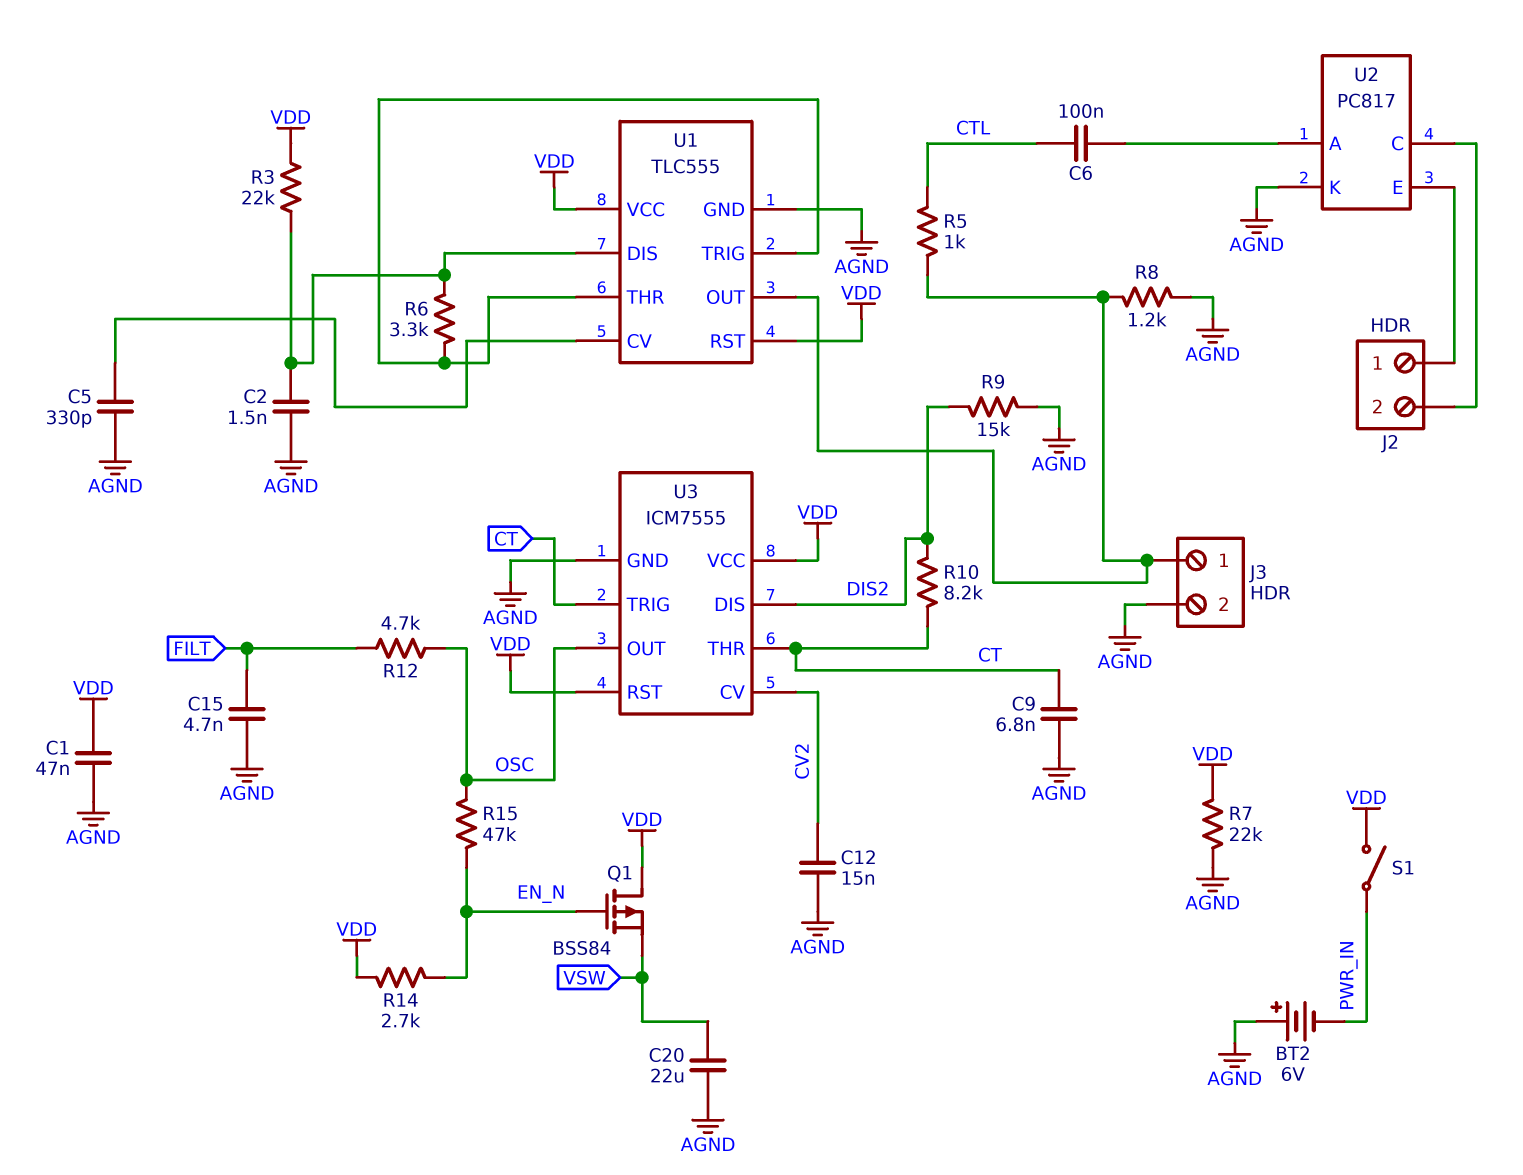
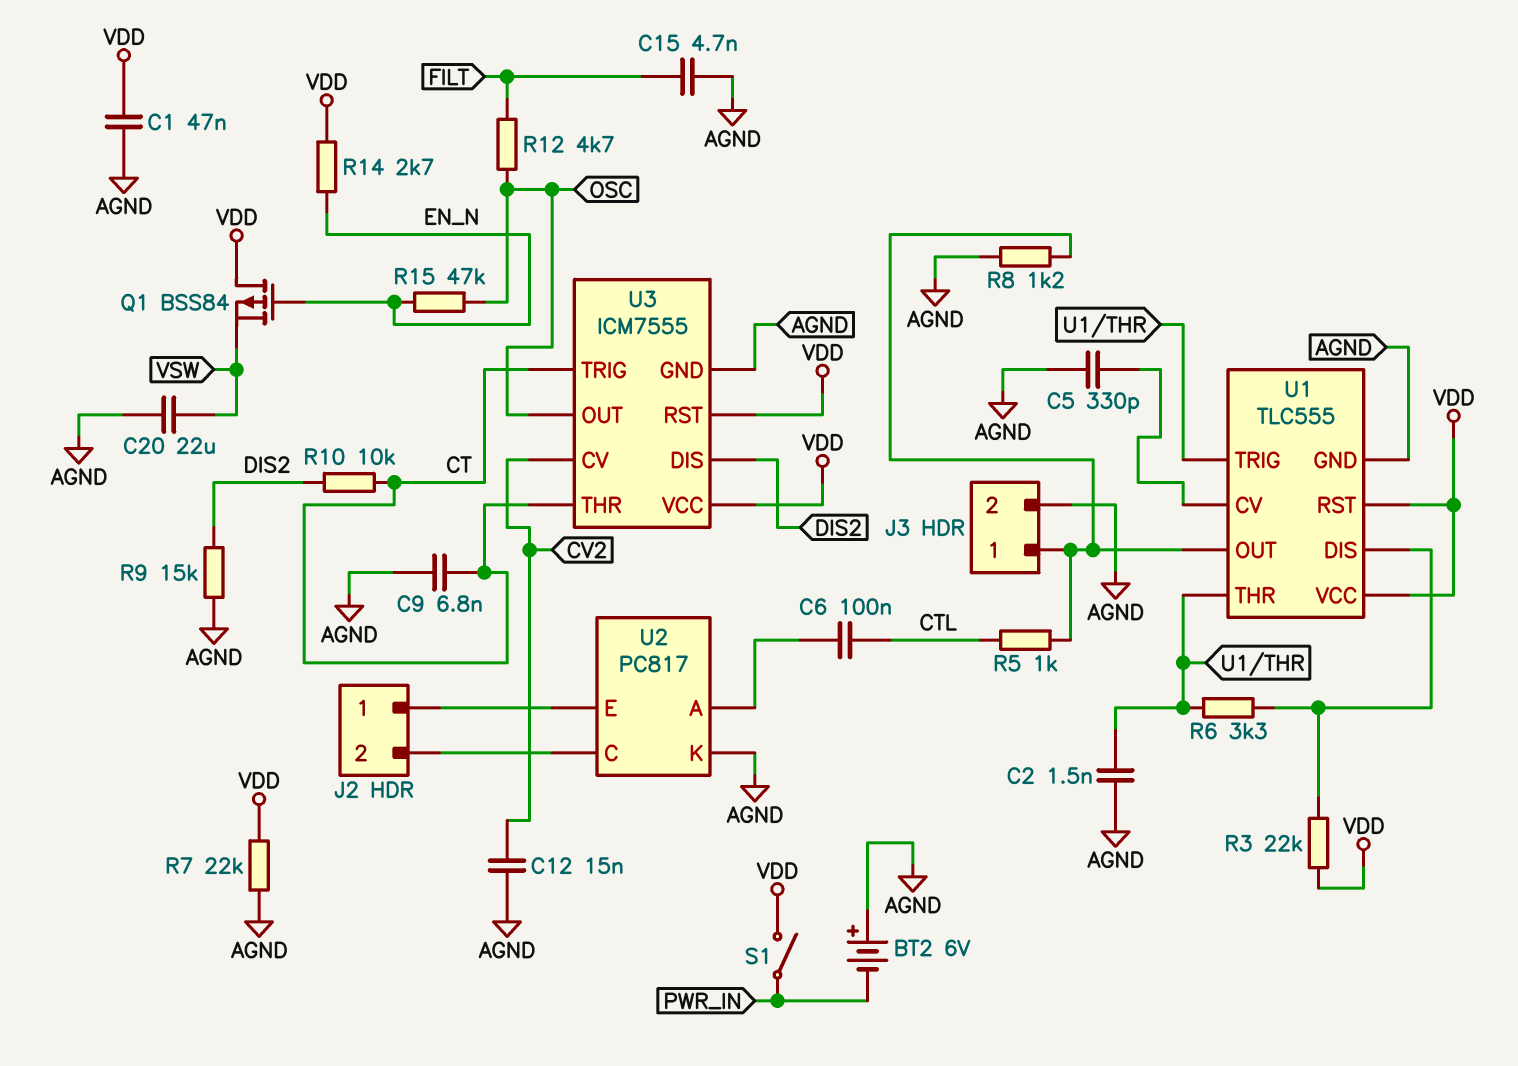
C2: 1.5nF (AGND, U1/DIS) -> 1.5nF (AGND, U1/THR)
R10: 8.2k (CT, DIS2) -> 10k (CT, DIS2)

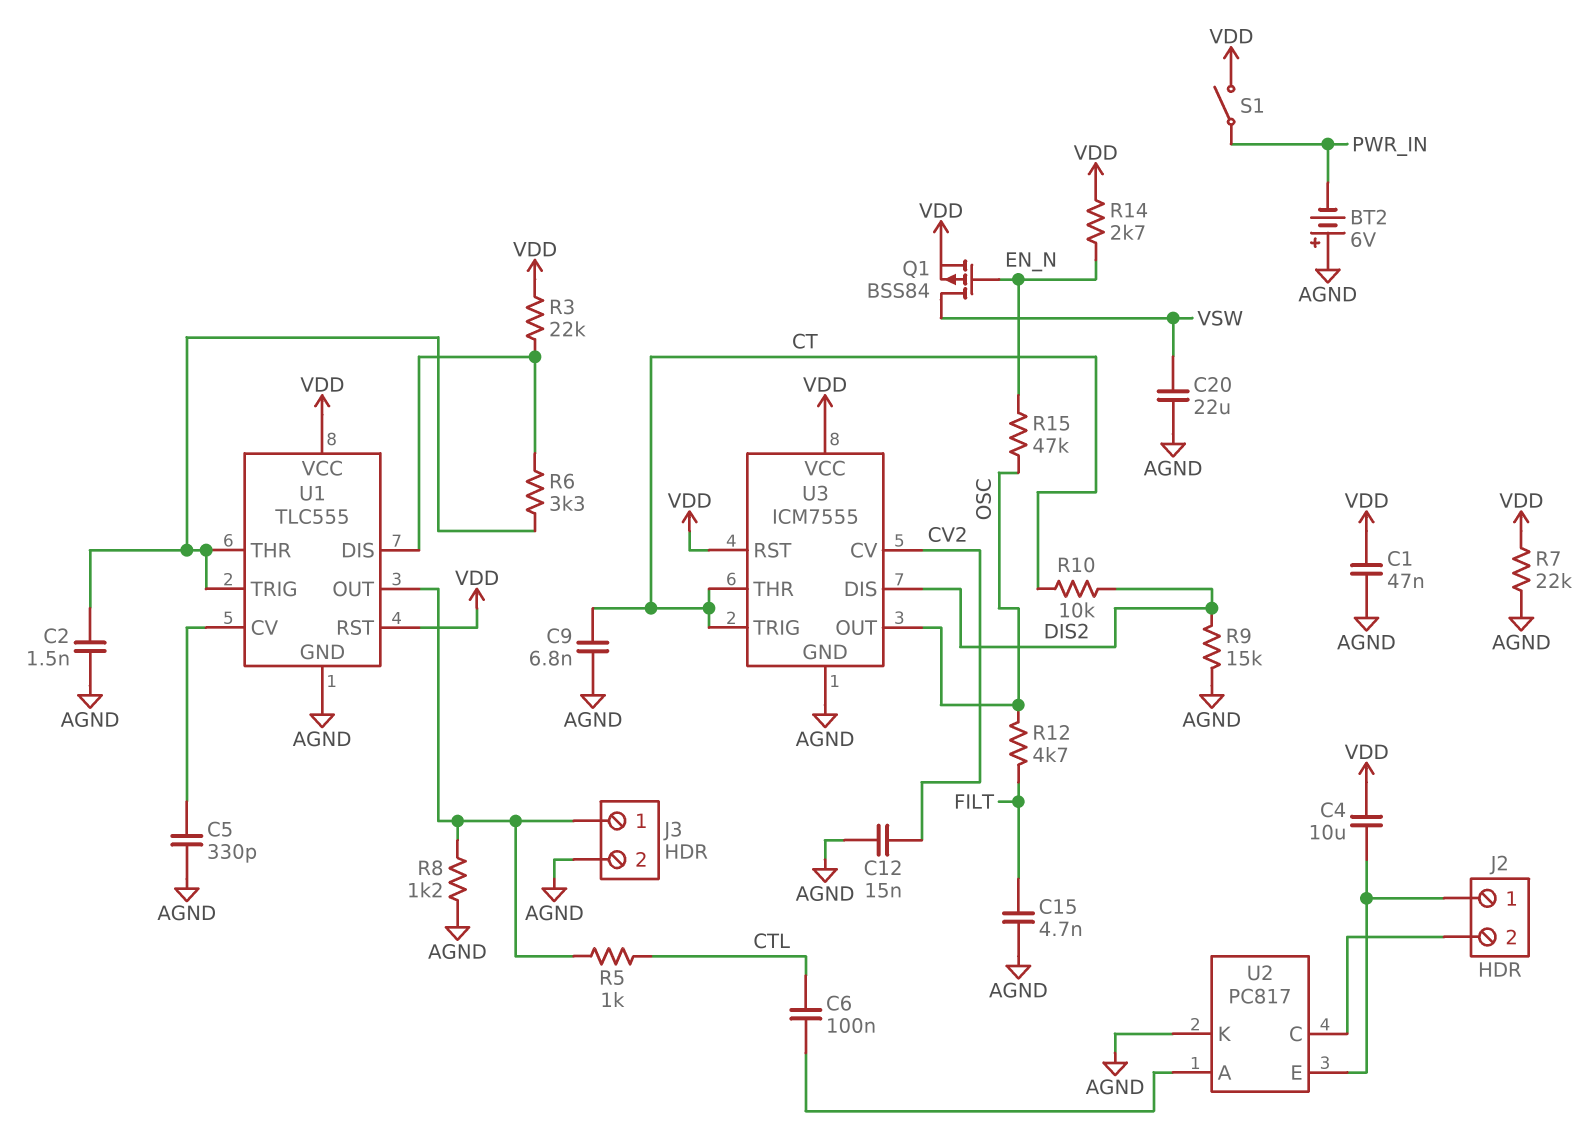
C4: none -> 10uF (J2/1, VDD)
Q1: PMOS BSS84 (G EN_N, D VDD, S VSW) -> PMOS BSS84 (G EN_N, D VSW, S VDD)

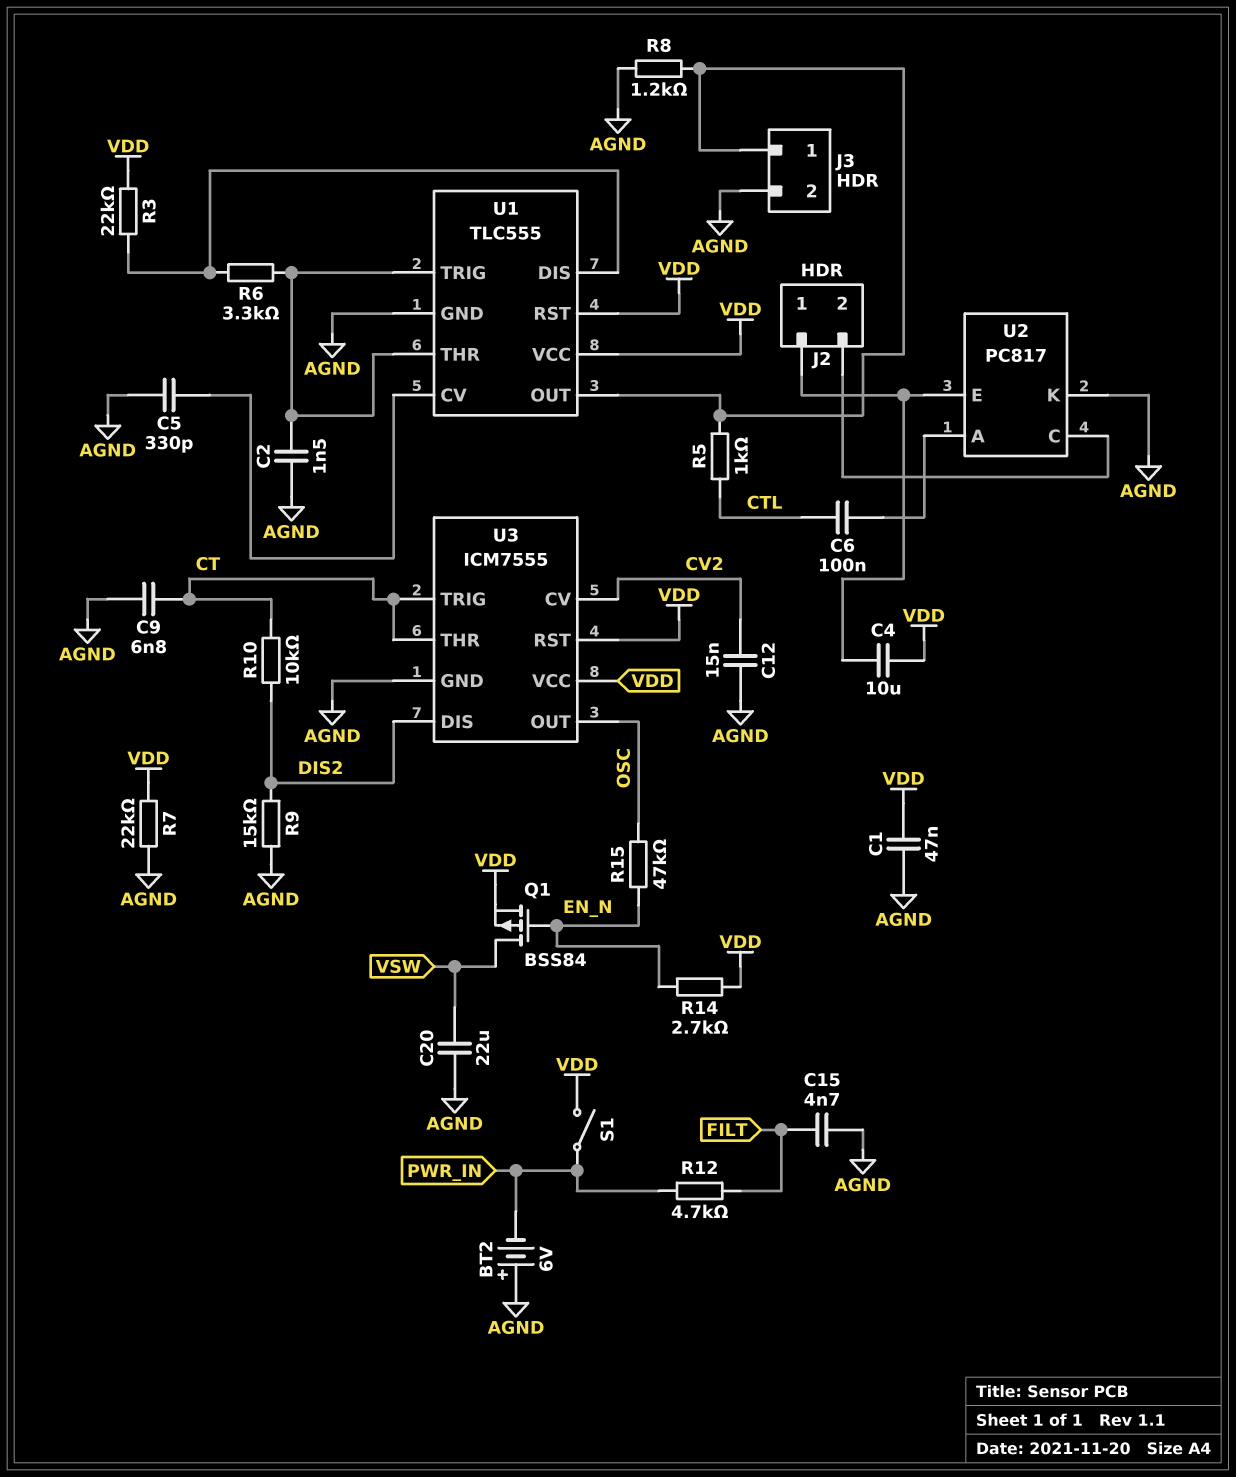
R12: 4.7k (FILT, OSC) -> 4.7k (FILT, PWR_IN)

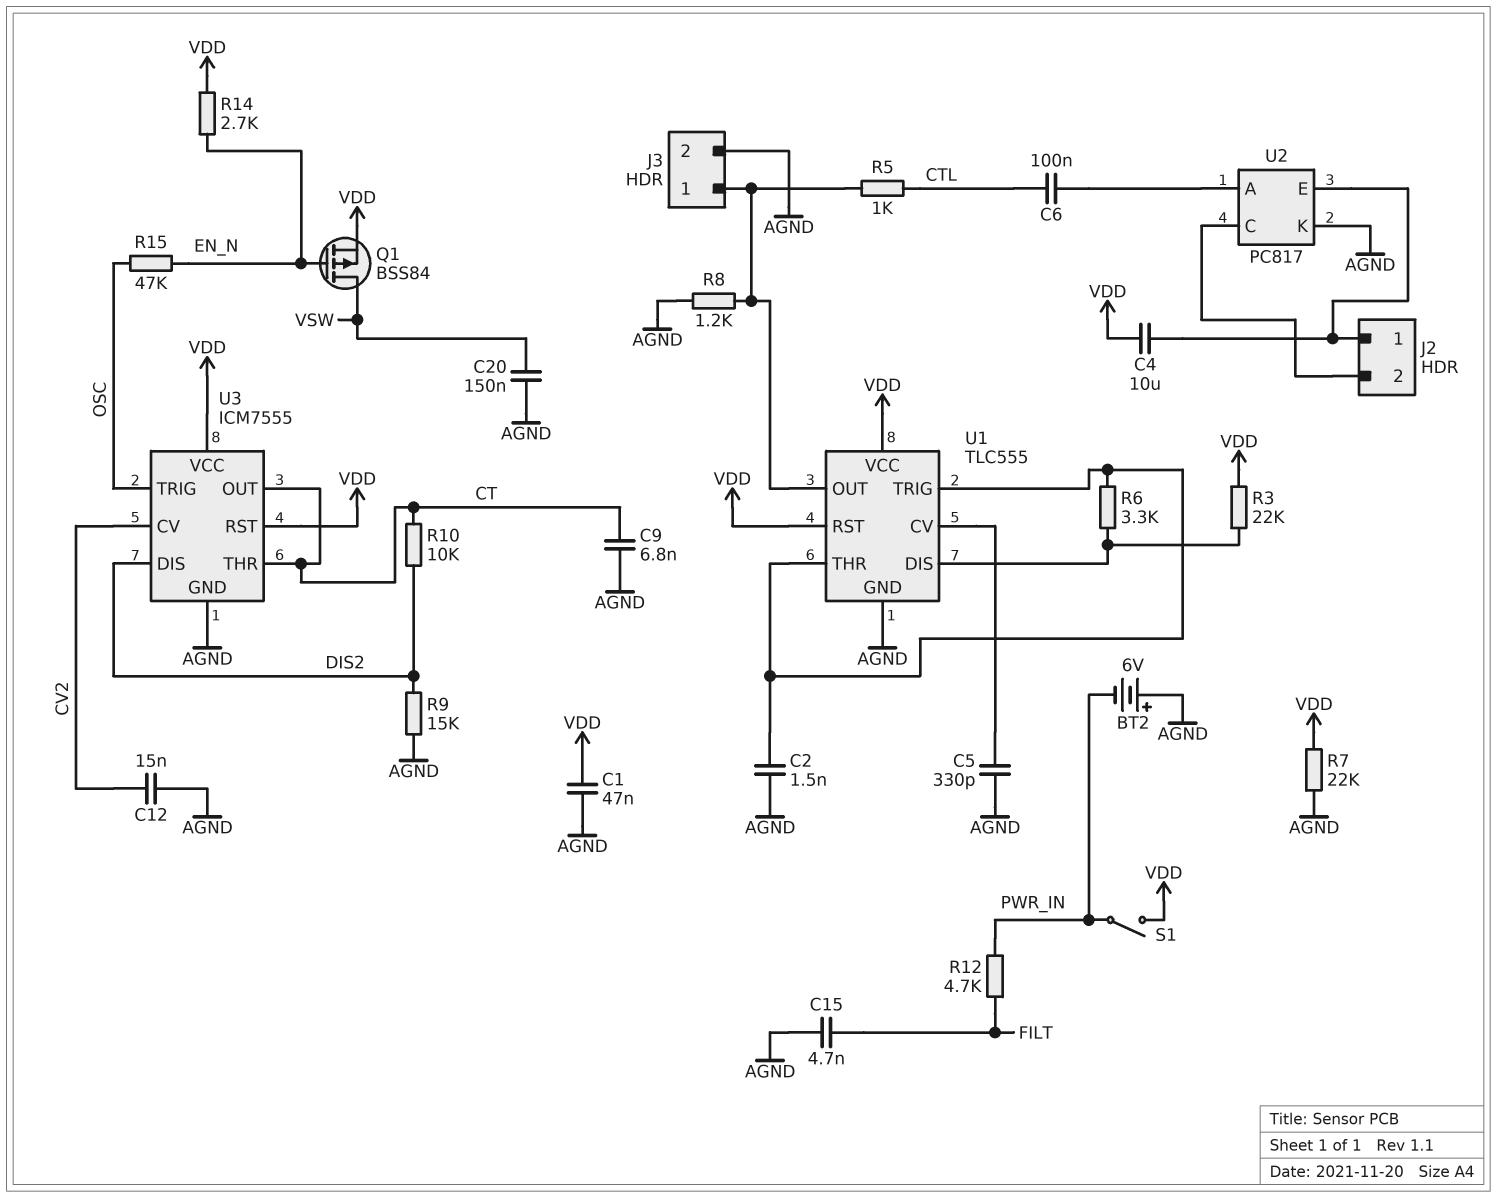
C20: 22uF (AGND, VSW) -> 150nF (AGND, VSW)
U3 pin OUT: OSC -> CT
U3 pin TRIG: CT -> OSC

